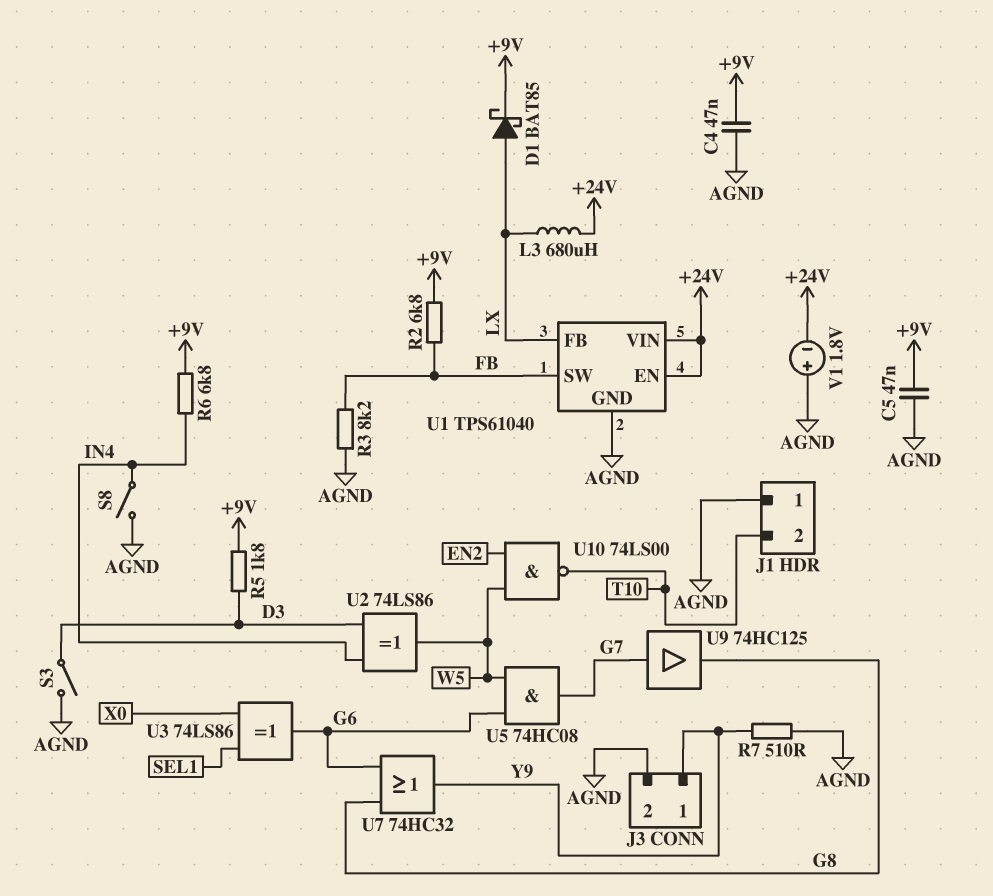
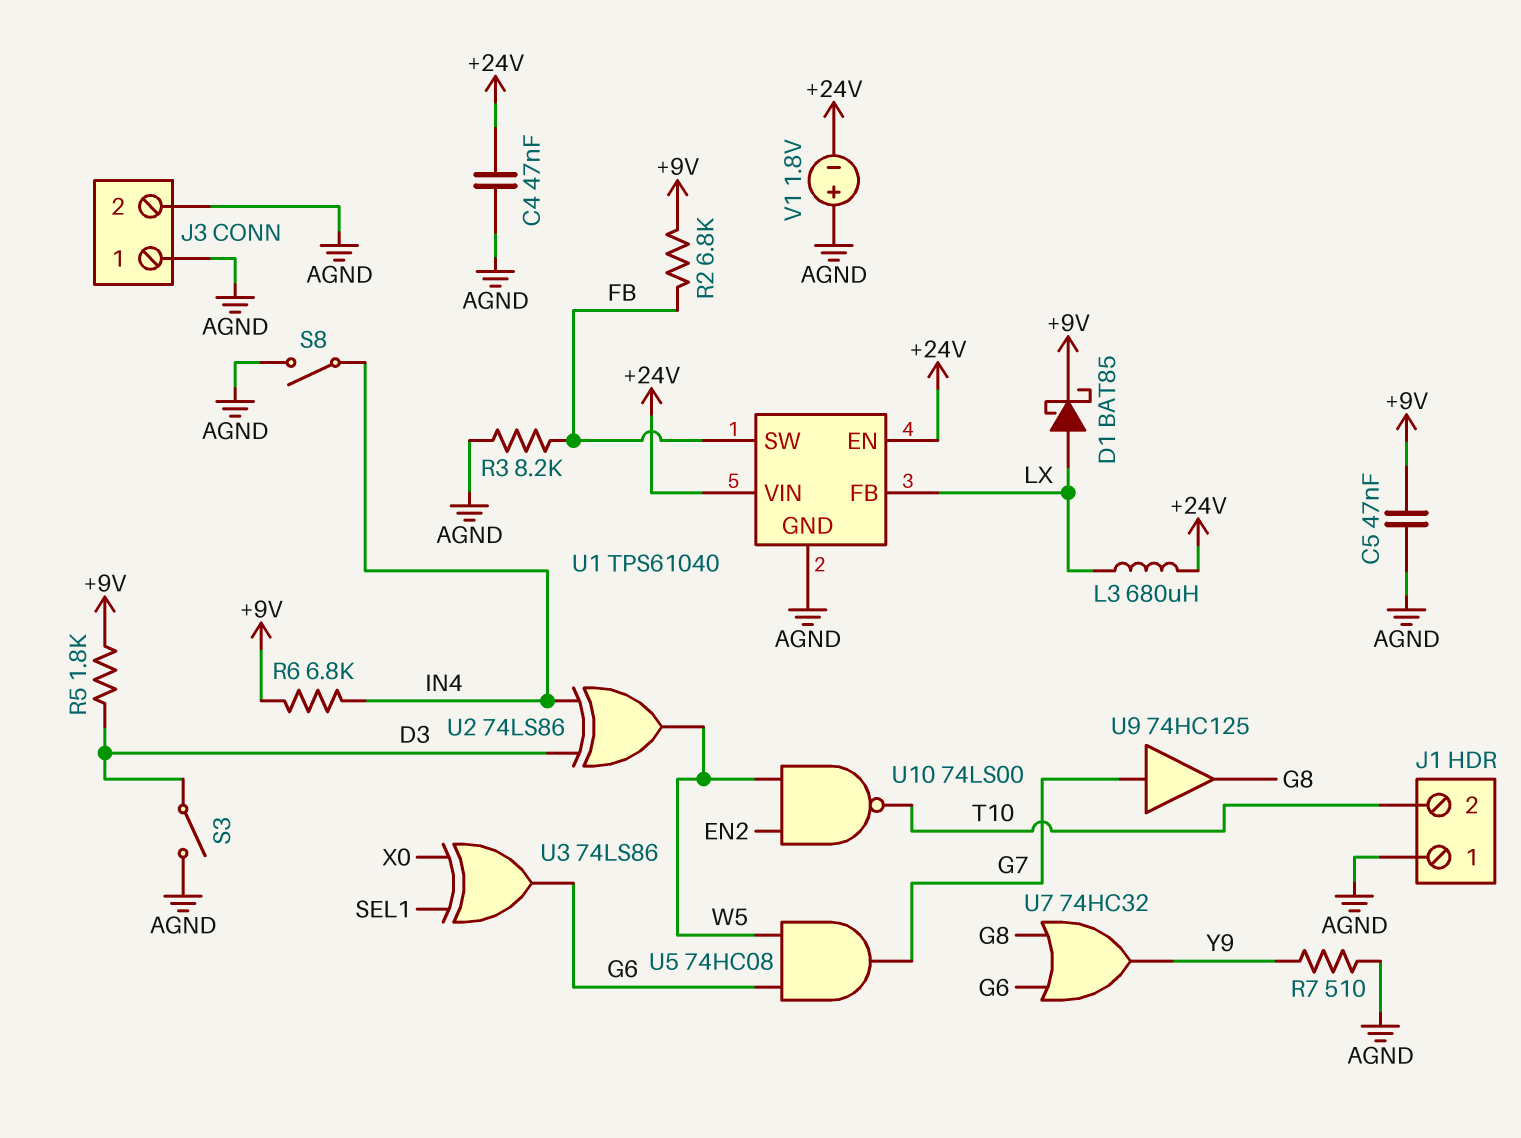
C4: 47nF (+9V, AGND) -> 47nF (+24V, AGND)
J3 pin 1: Y9 -> AGND

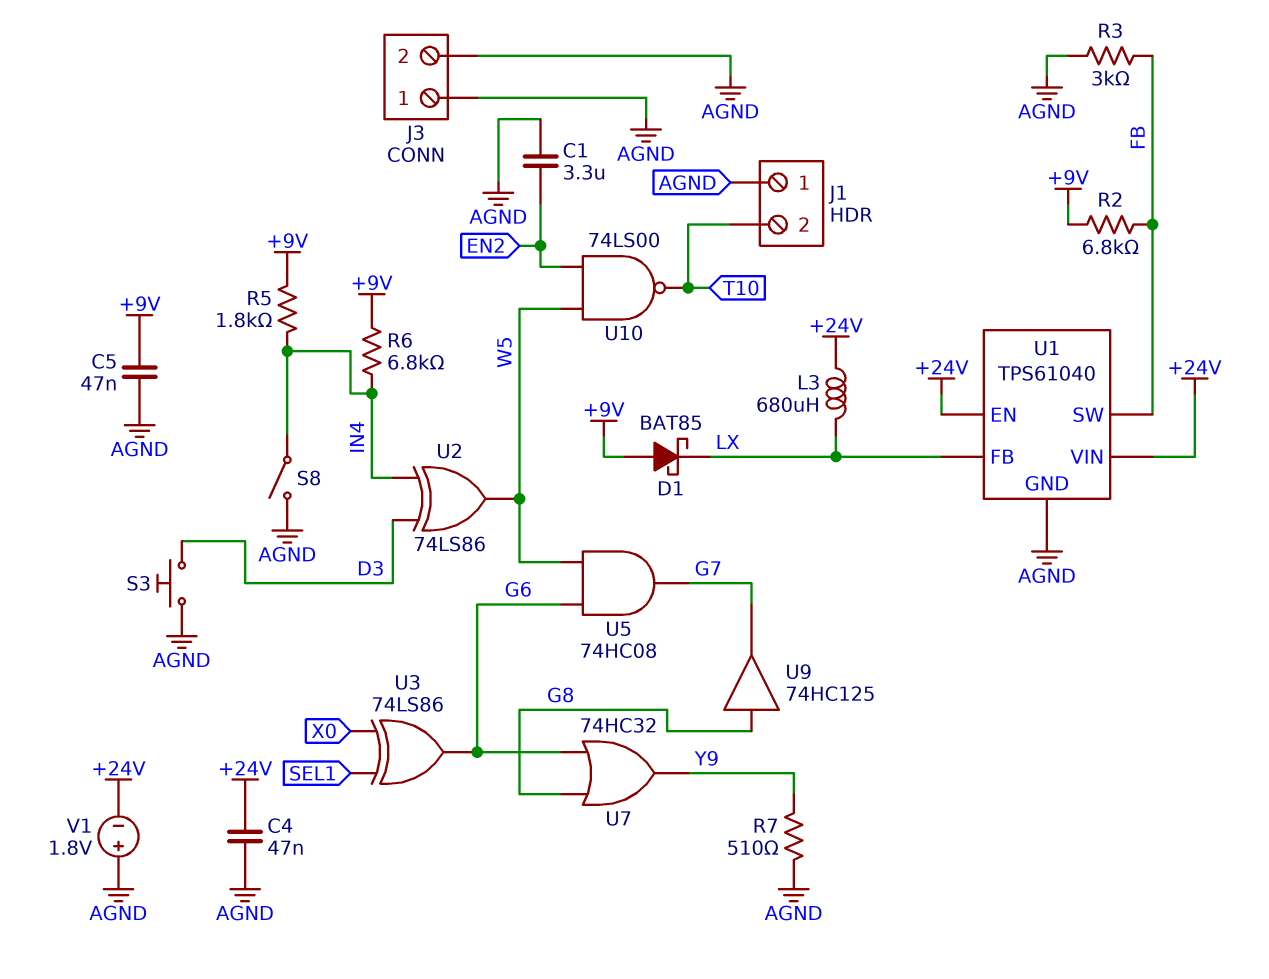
C1: none -> 3.3uF (AGND, EN2)
D1: schottky BAT85 (A LX, K +9V) -> schottky BAT85 (A +9V, K LX)
R3: 8.2k (AGND, FB) -> 3k (AGND, FB)
R5: 1.8k (+9V, D3) -> 1.8k (+9V, IN4)
S3: switch (AGND, D3) -> button (AGND, D3)
U9: buffer 74HC125 (in G7, out G8) -> buffer 74HC125 (in G8, out G7)

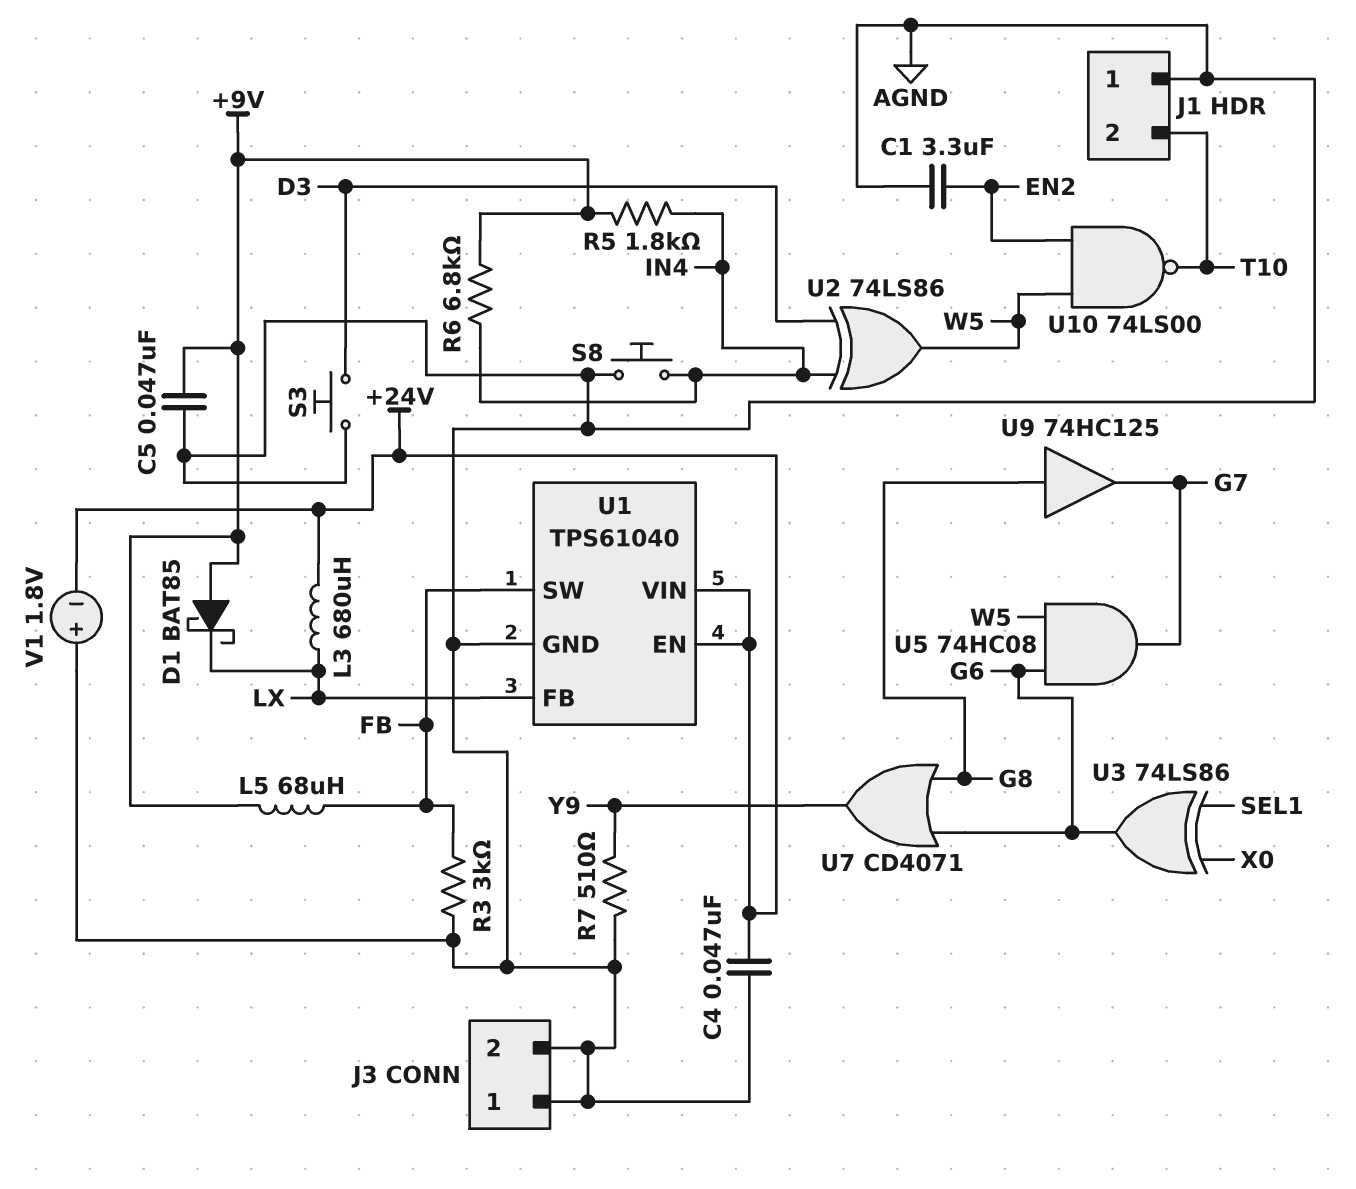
L5: none -> 68uH (+9V, FB)
R2: 6.8k (+9V, FB) -> none
S8: switch (AGND, IN4) -> button (AGND, IN4)
U7: OR 74HC32 (in G6, in G8, out Y9) -> OR CD4071 (in G6, in G8, out Y9)

